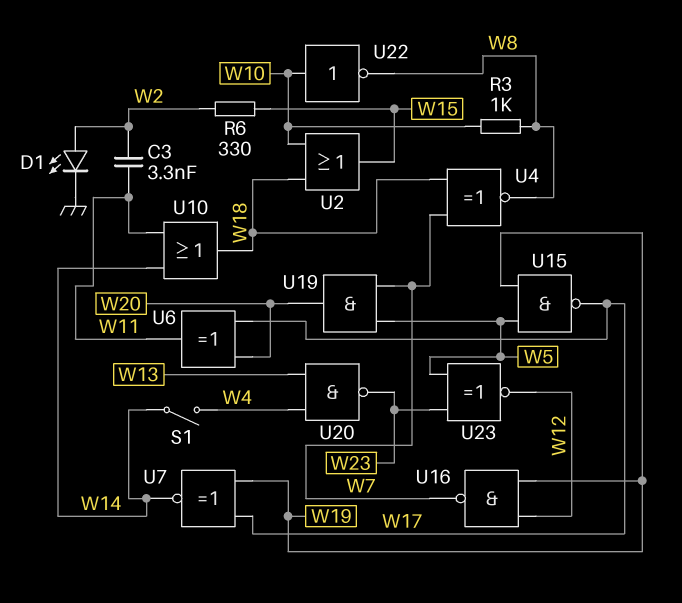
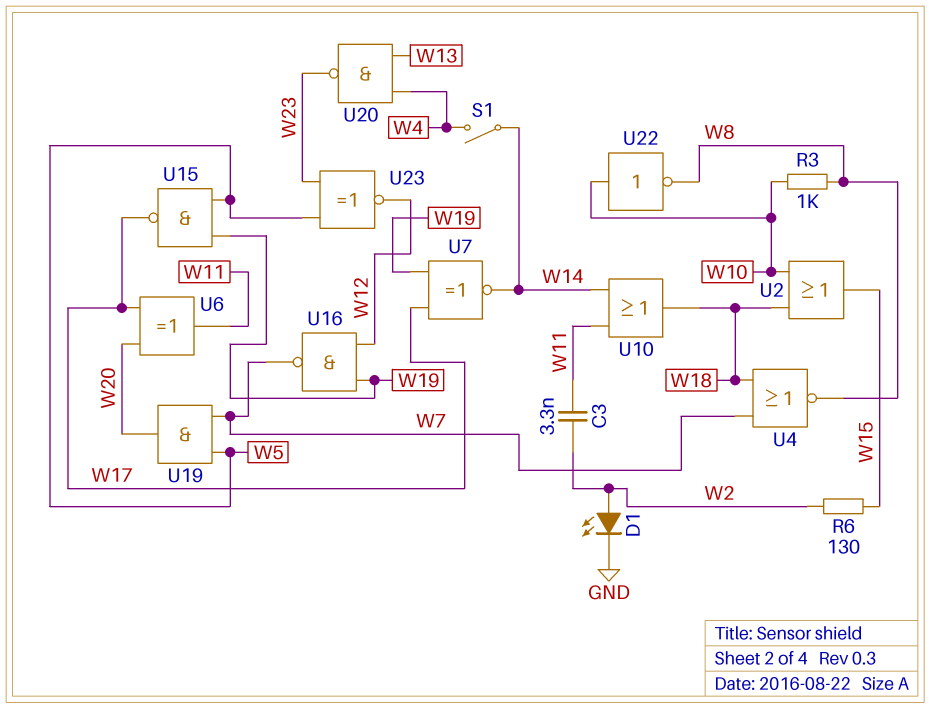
R6: 330 (W2, W15) -> 130 (W2, W15)
U4: XNOR (in W7, in W18, out W8) -> NOR (in W7, in W18, out W8)

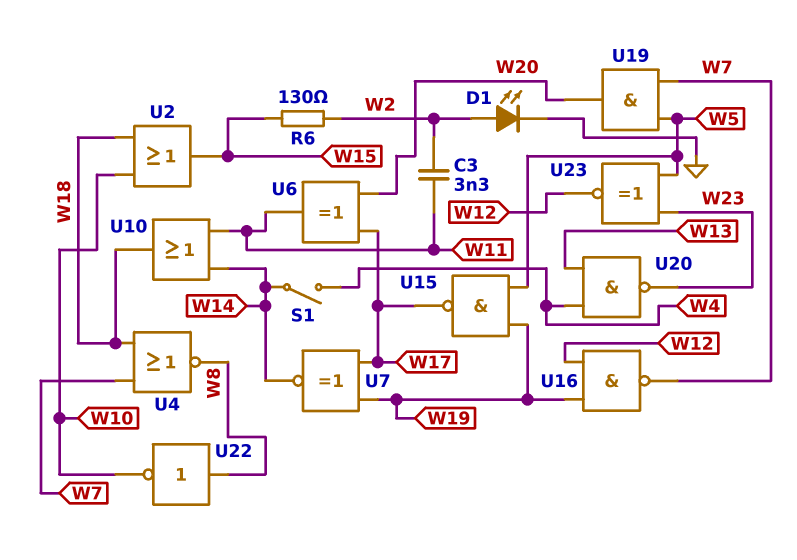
R3: 1k (W8, W10) -> none
U22: NOT (in W10, out W8) -> NOT (in W8, out W10)

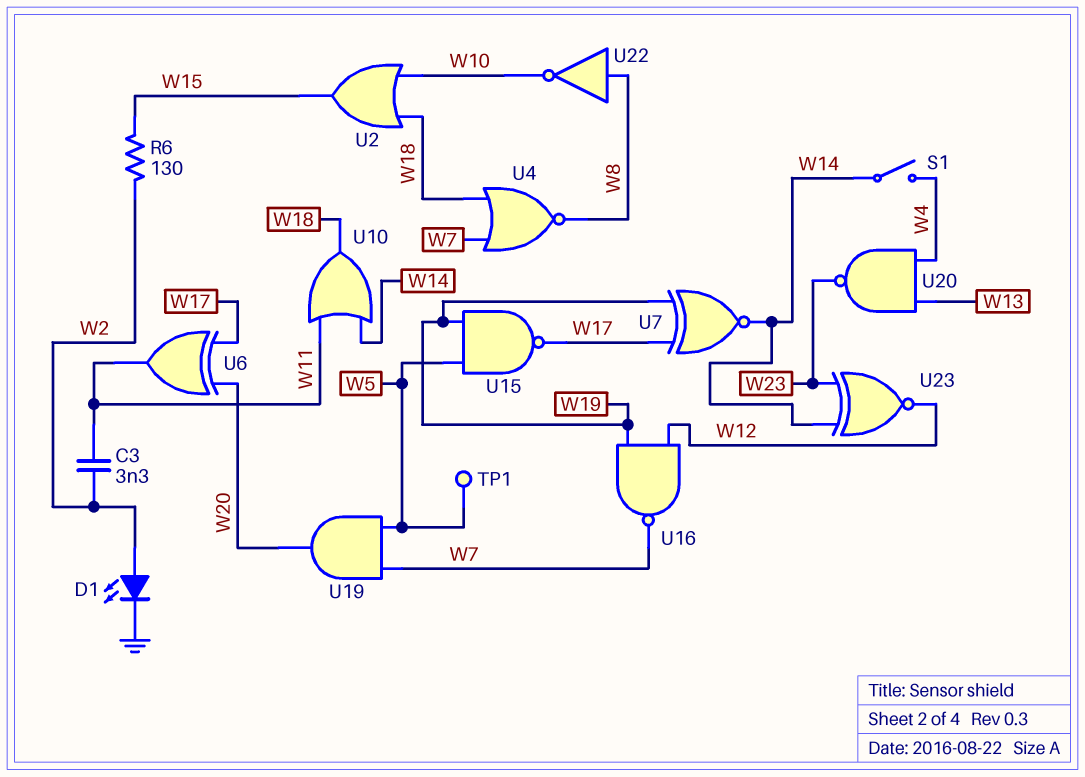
TP1: none -> test point (W5)
U23: XNOR (in W5, in W23, out W12) -> XNOR (in W14, in W23, out W12)

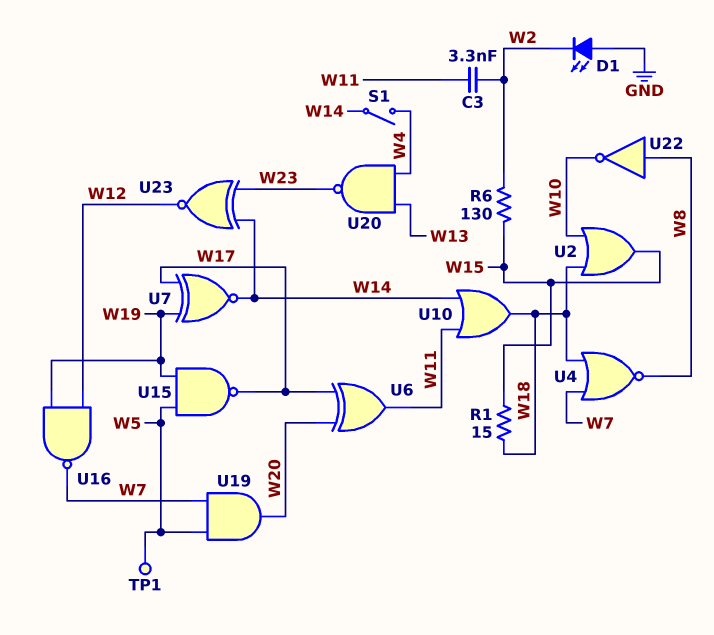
D1: LED (A W2, K GND) -> LED (A GND, K W2)
R1: none -> 15 (W15, W18)

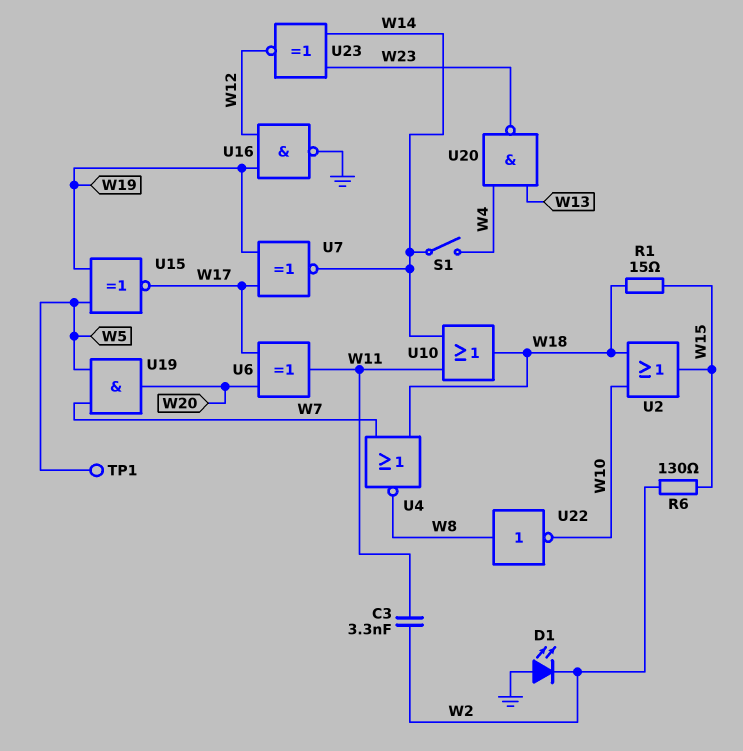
U15: NAND (in W5, in W19, out W17) -> XNOR (in W5, in W19, out W17)
U16: NAND (in W12, in W19, out W7) -> NAND (in W12, in W19, out GND)

